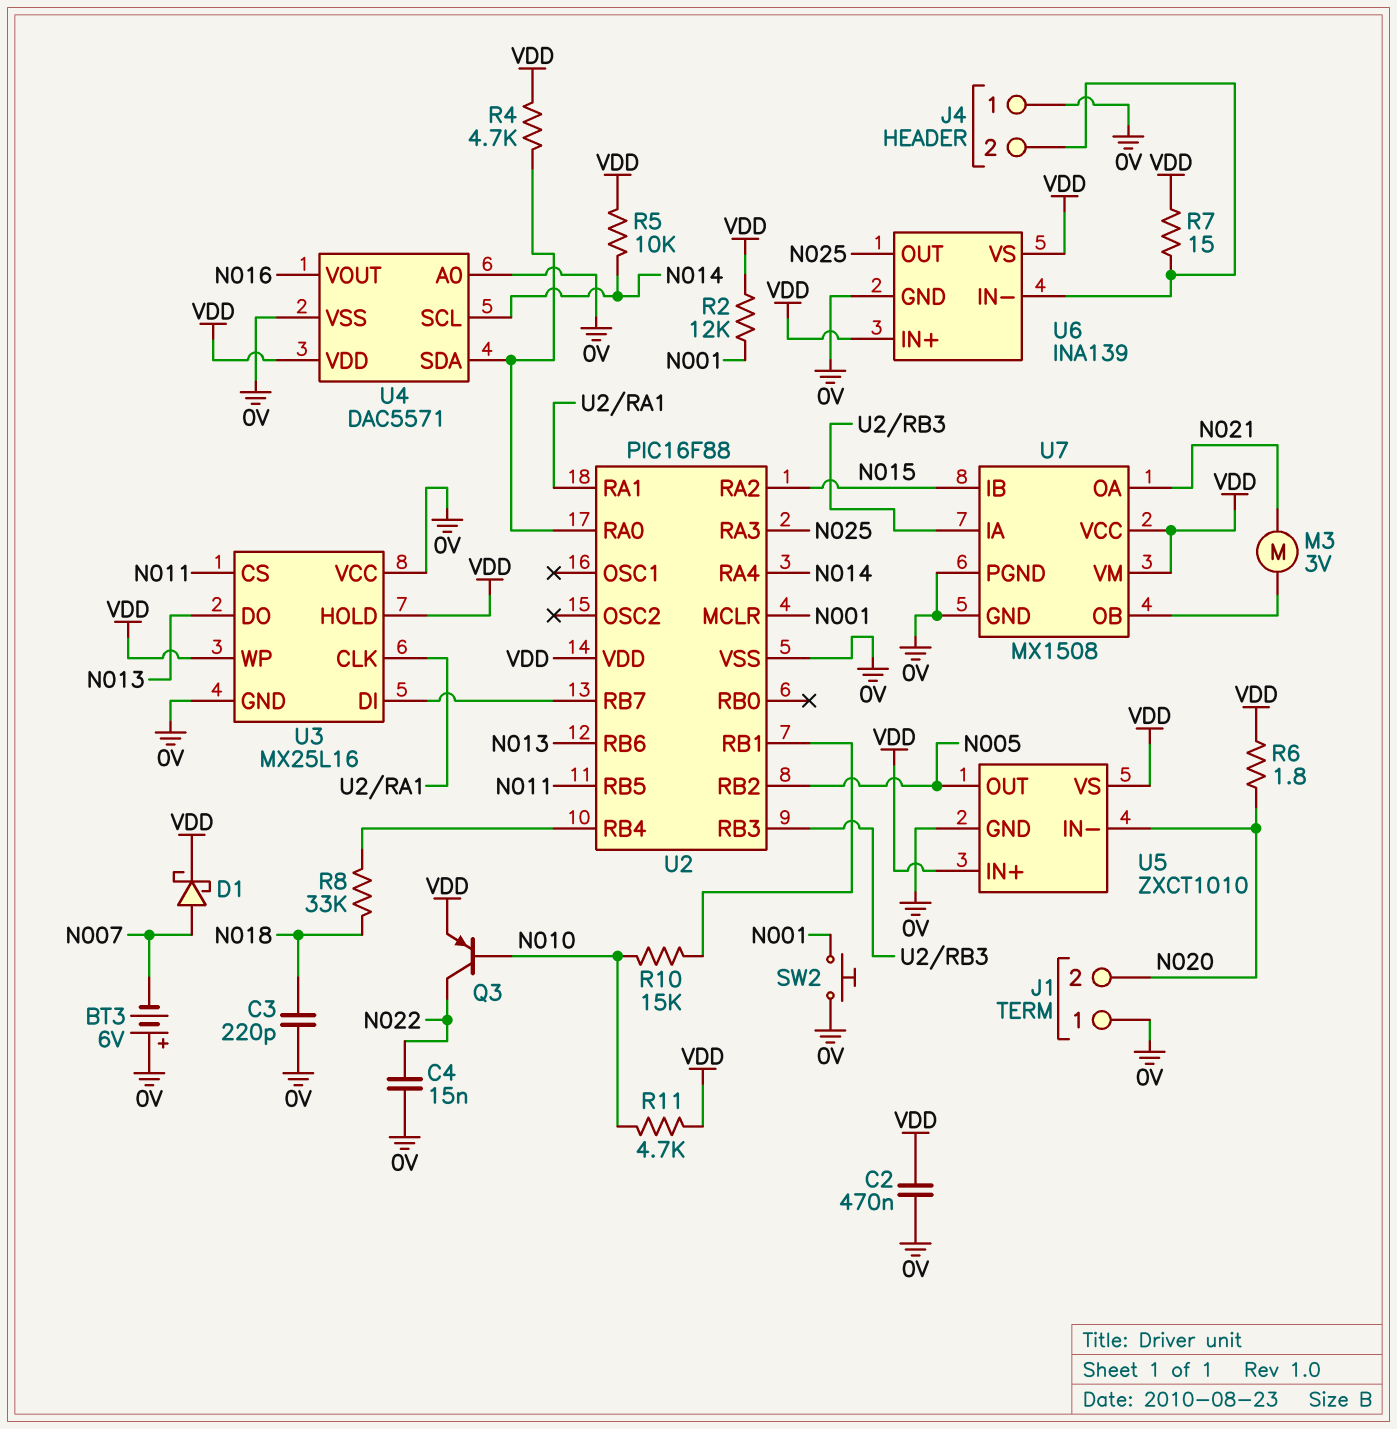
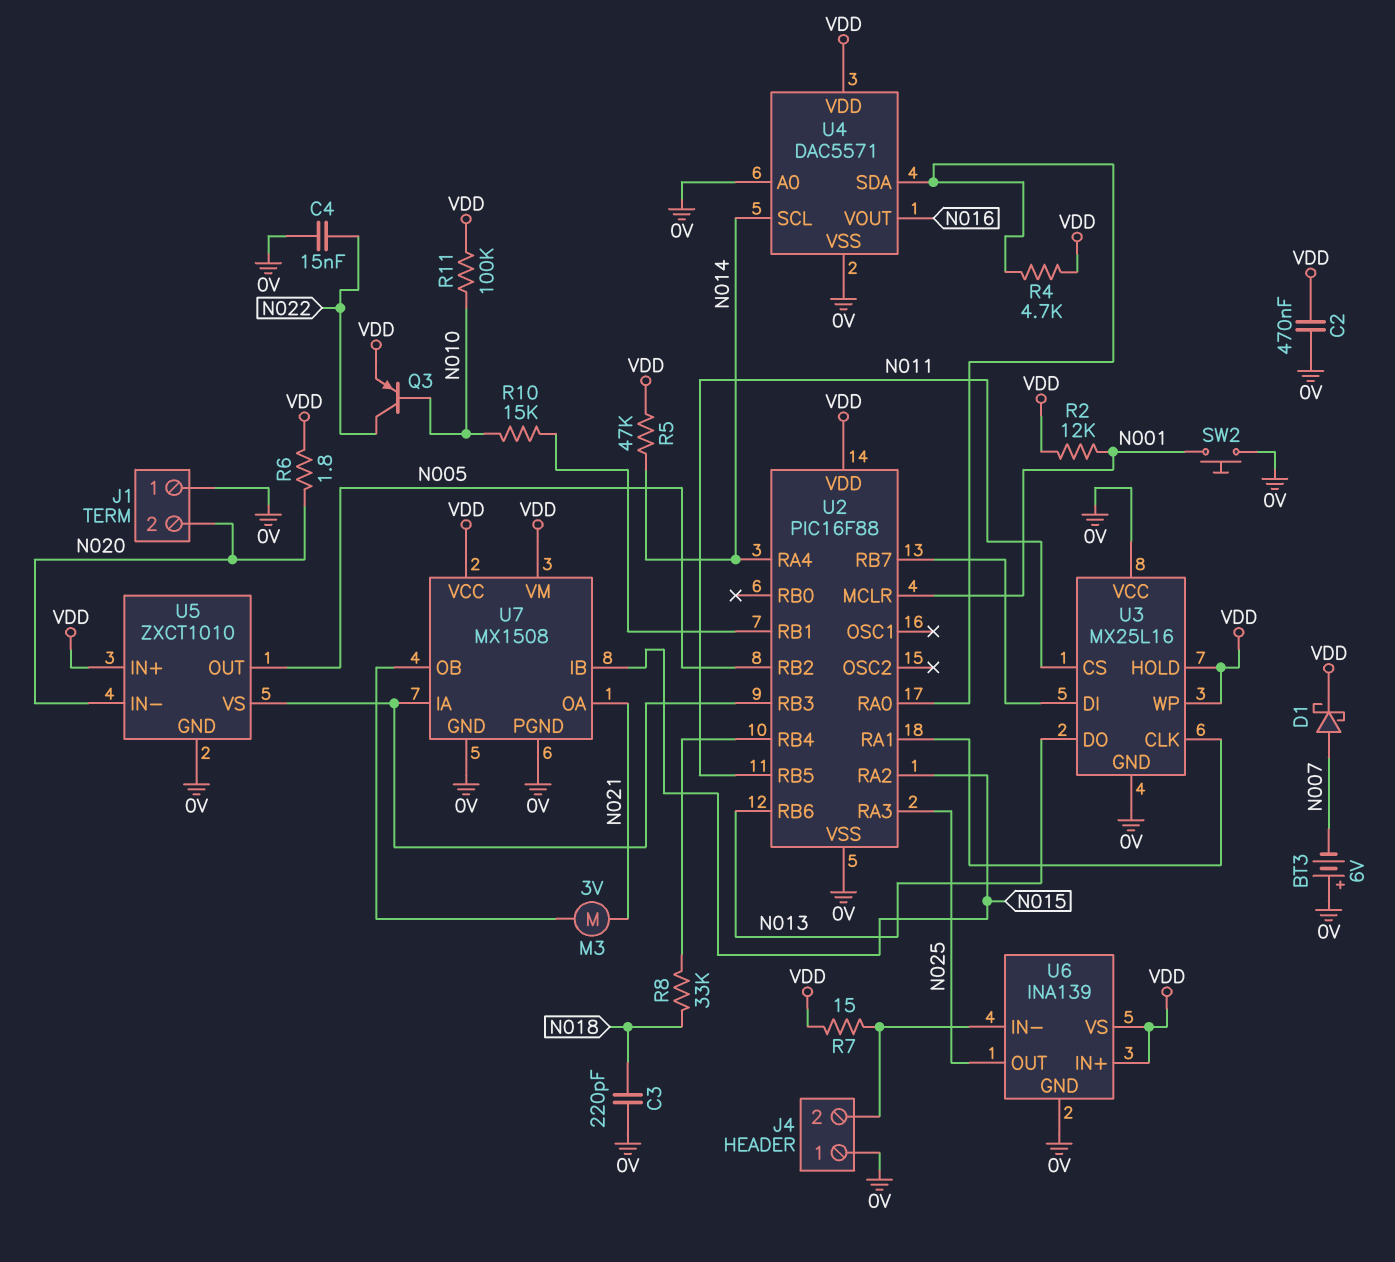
R5: 10k (N014, VDD) -> 47k (N014, VDD)
R11: 4.7k (N010, VDD) -> 100k (N010, VDD)
U5 pin VS: VDD -> U2/RB3

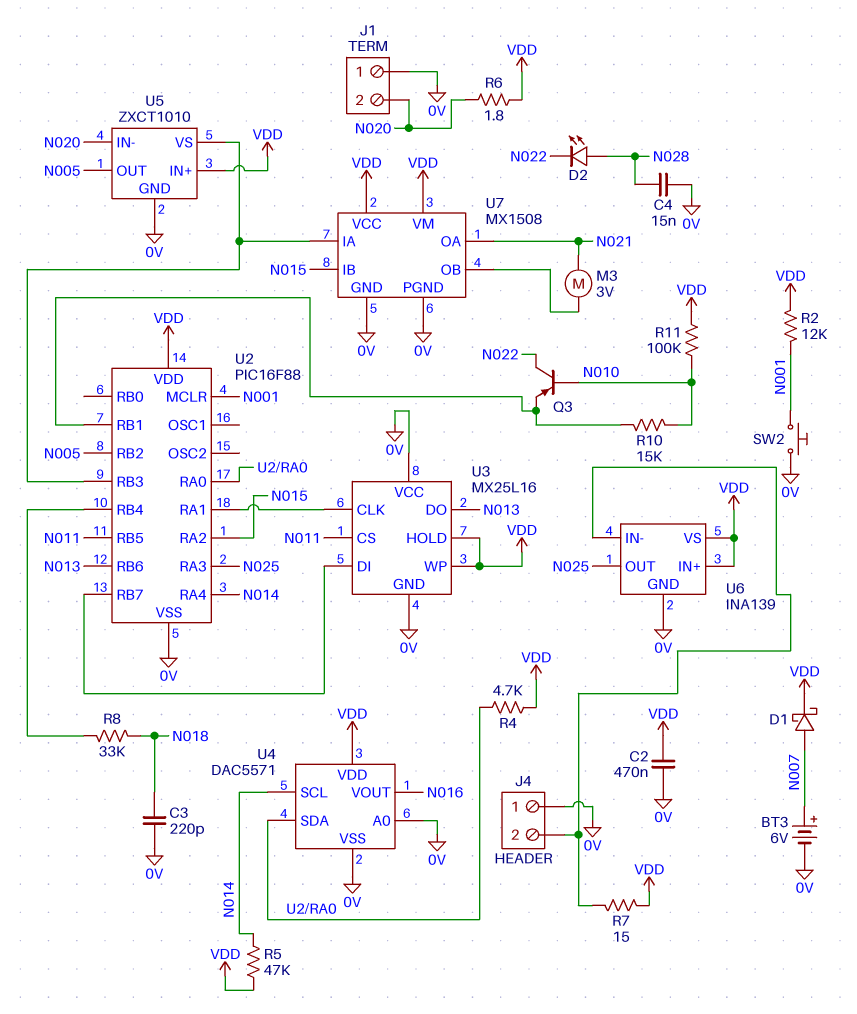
BT3: 6V (plus 0V, minus N007) -> 6V (plus N007, minus 0V)
C4: 15nF (0V, N022) -> 15nF (0V, N028)
D2: none -> LED (A N028, K N022)
Q3: PNP (B N010, C N022, E VDD) -> PNP (B N010, C N022, E U2/RB1)

